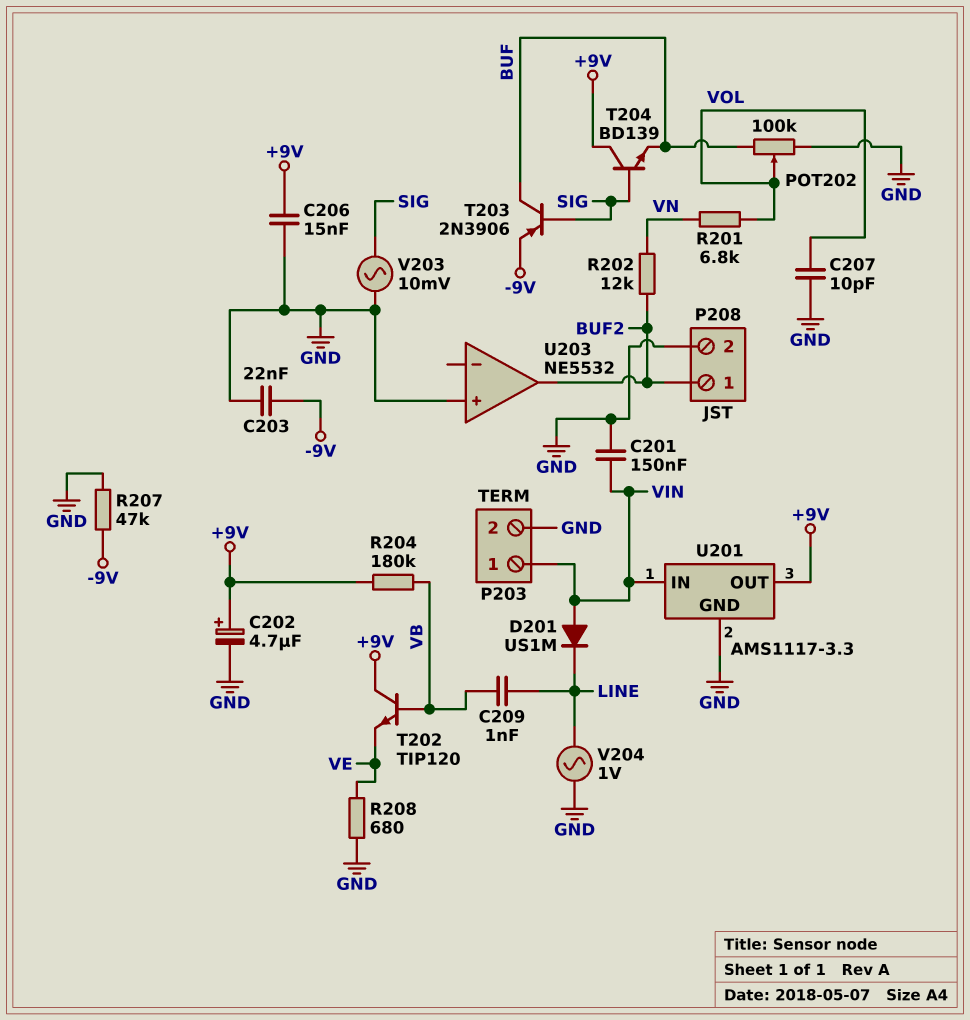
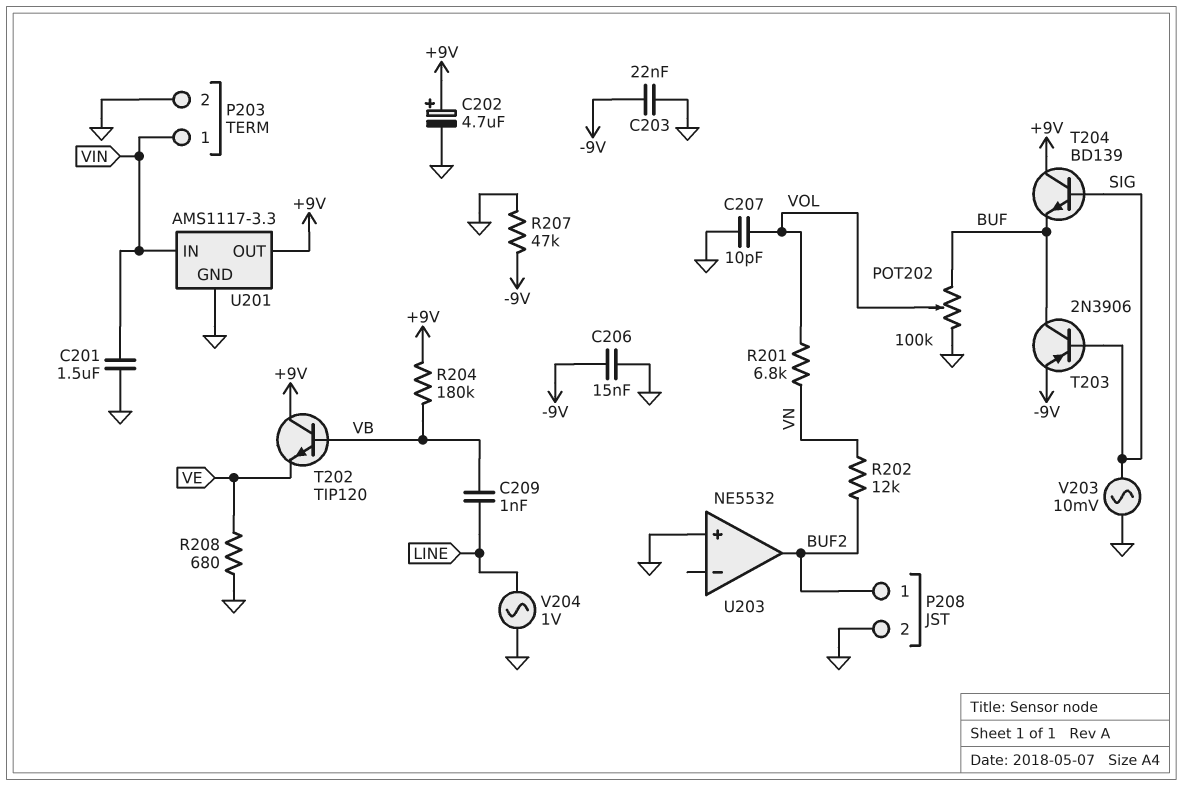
C201: 150nF (GND, VIN) -> 1.5uF (GND, VIN)
C206: 15nF (+9V, GND) -> 15nF (-9V, GND)
D201: diode US1M (A VIN, K LINE) -> none

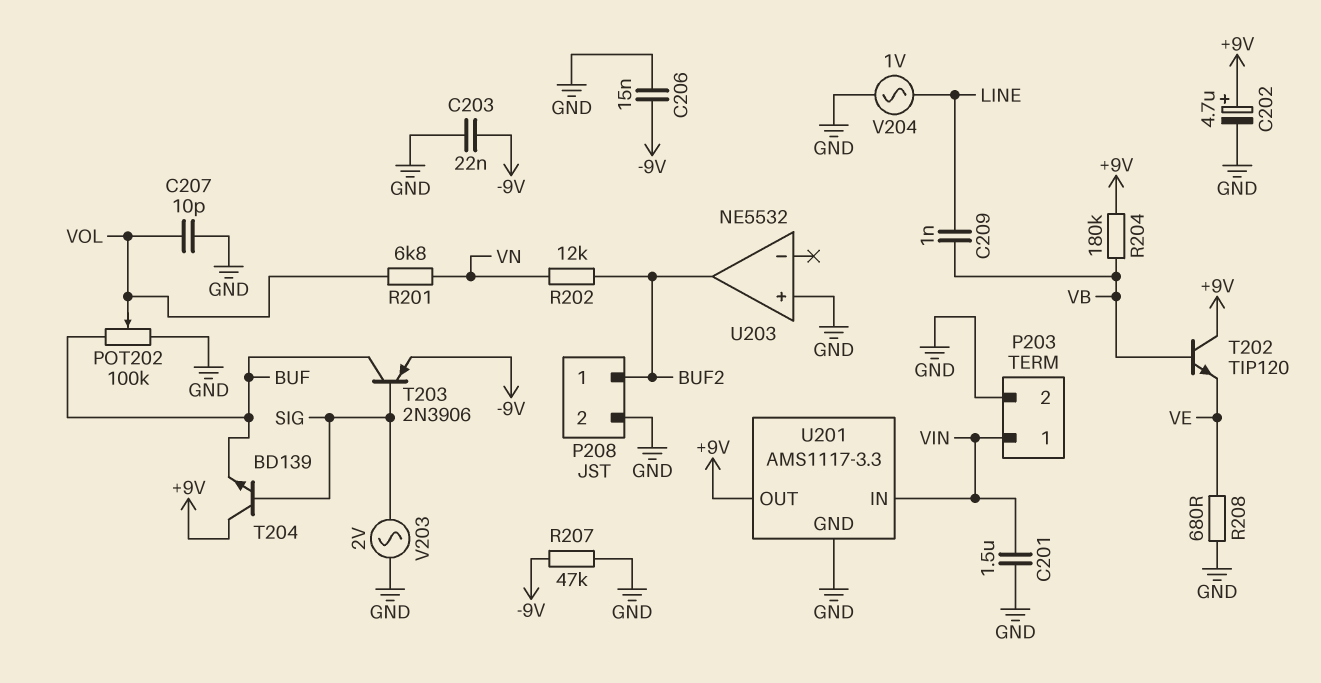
V203: AC 10mV (GND, SIG) -> AC 2V (GND, SIG)

